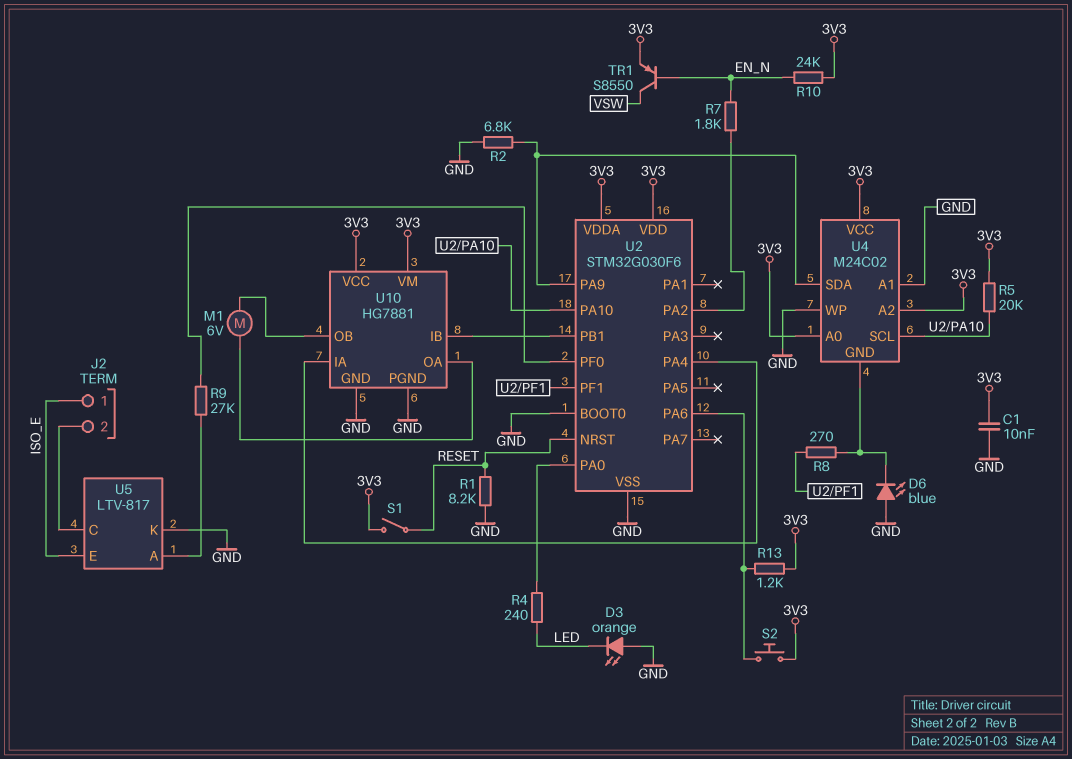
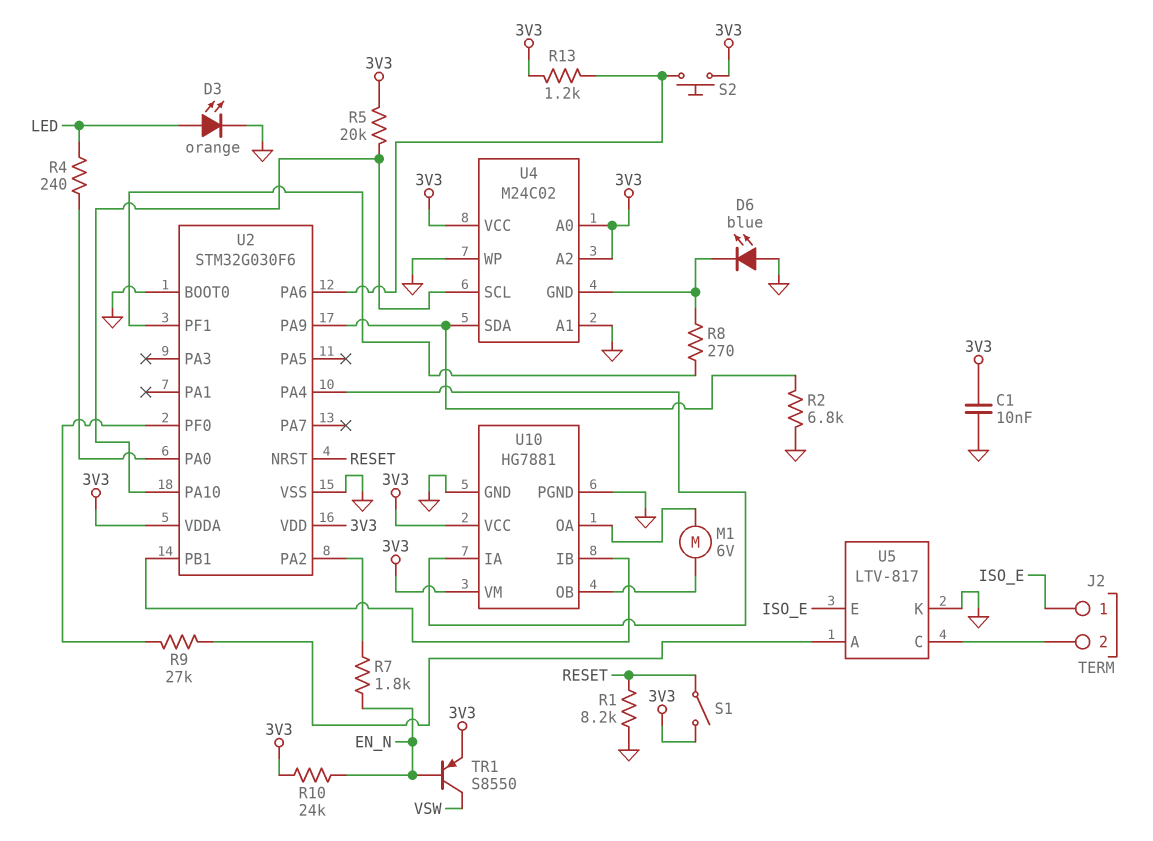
D3: LED orange (A GND, K LED) -> LED orange (A LED, K GND)

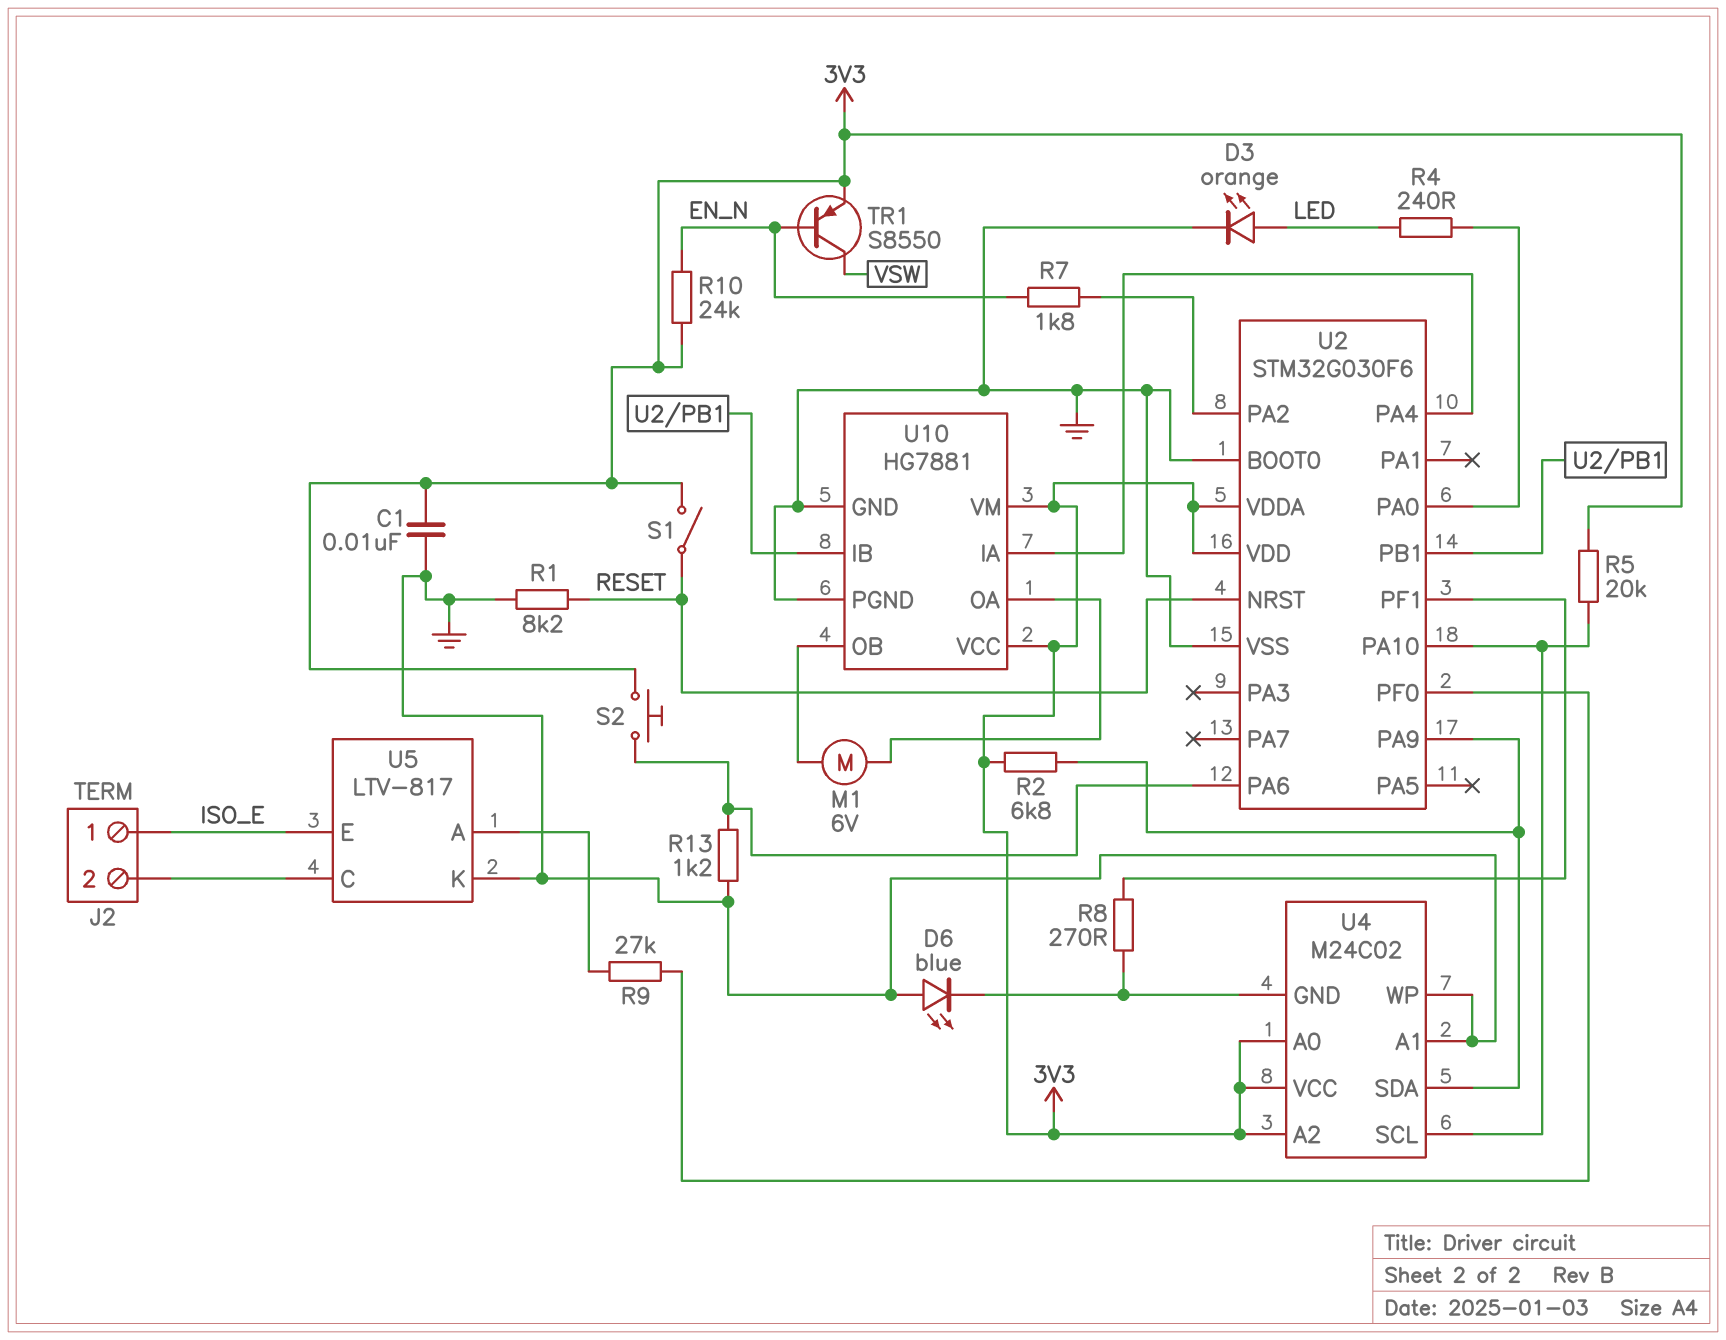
R2: 6.8k (GND, U2/PA9) -> 6.8k (3V3, U2/PA9)
R13: 1.2k (3V3, U2/PA6) -> 1.2k (GND, U2/PA6)

